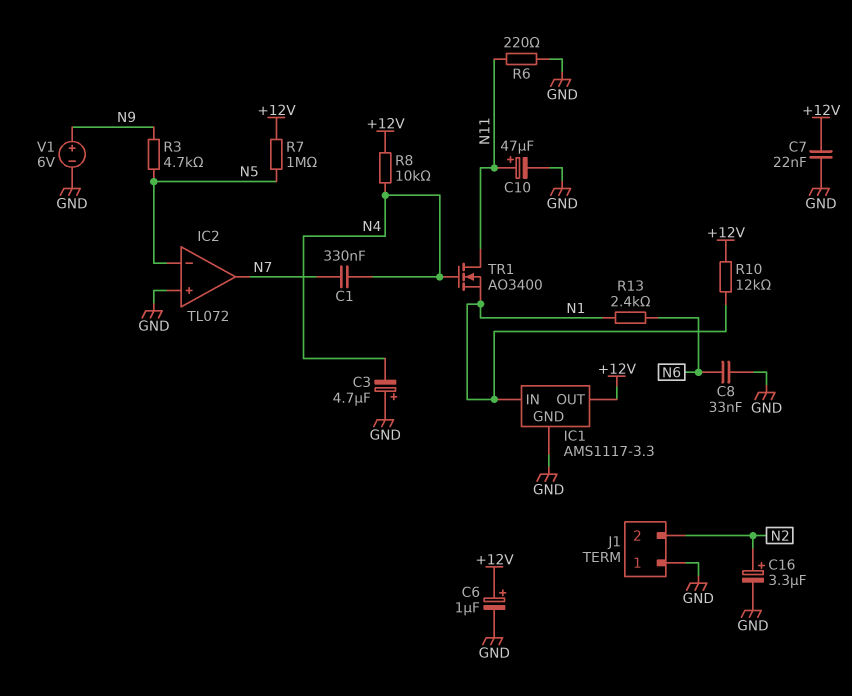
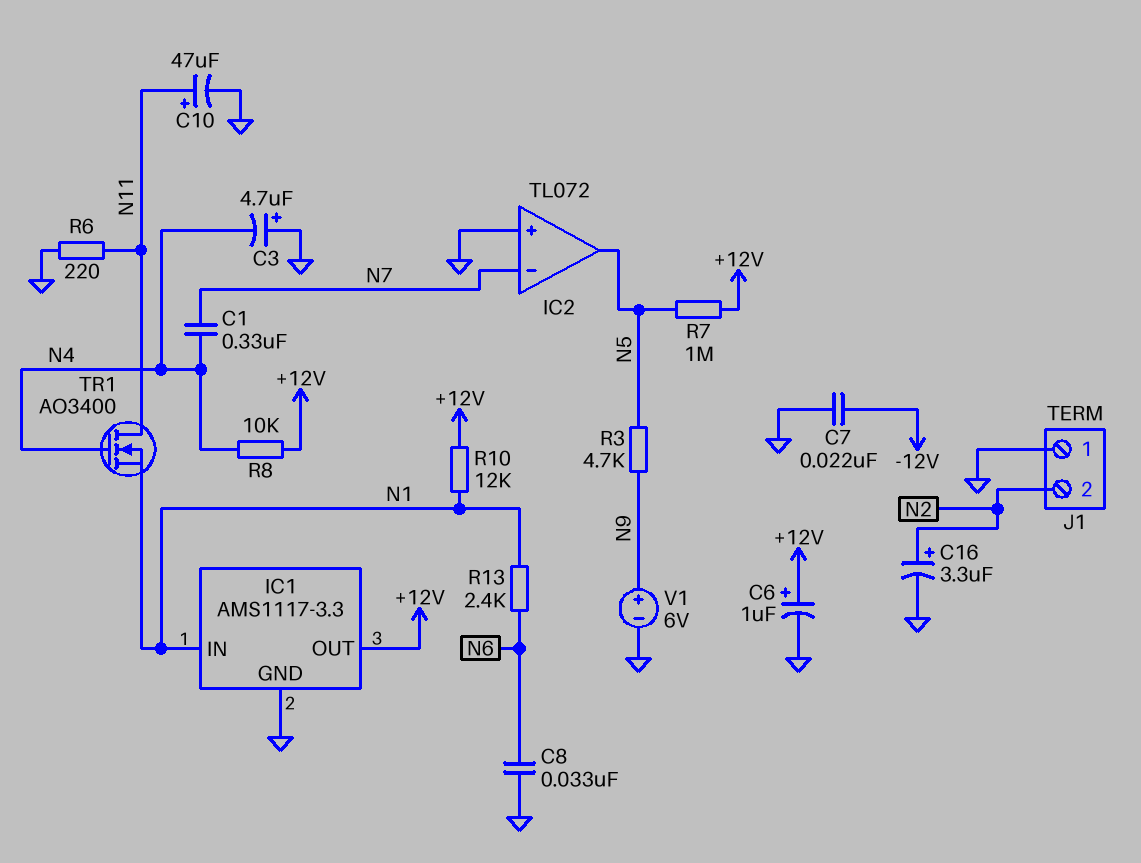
C7: 22nF (+12V, GND) -> 22nF (-12V, GND)
IC2 pin in-: N5 -> N7
IC2 pin out: N7 -> N5

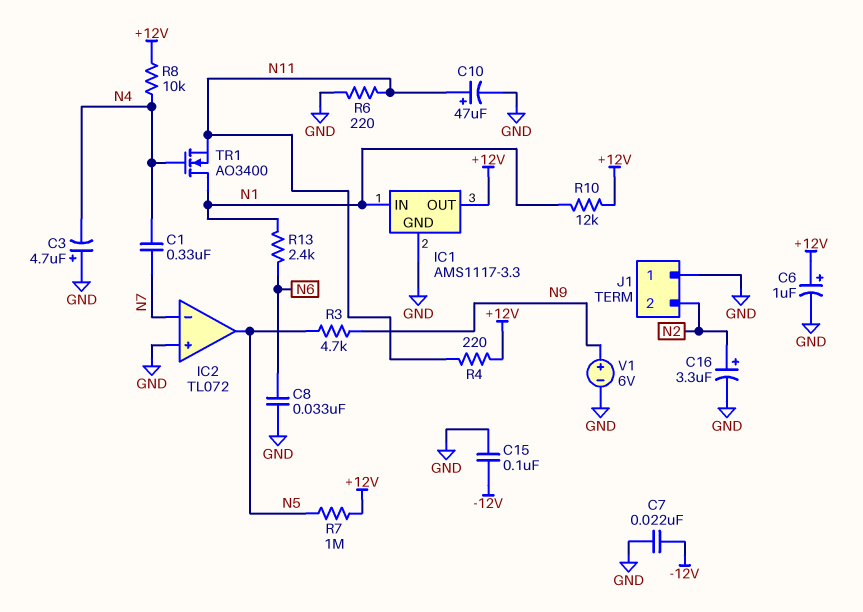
C15: none -> 100nF (-12V, GND)
R4: none -> 220 (+12V, N11)
TR1: NMOS AO3400 (G N4, D N11, S N1) -> NMOS AO3400 (G N4, D N1, S N11)

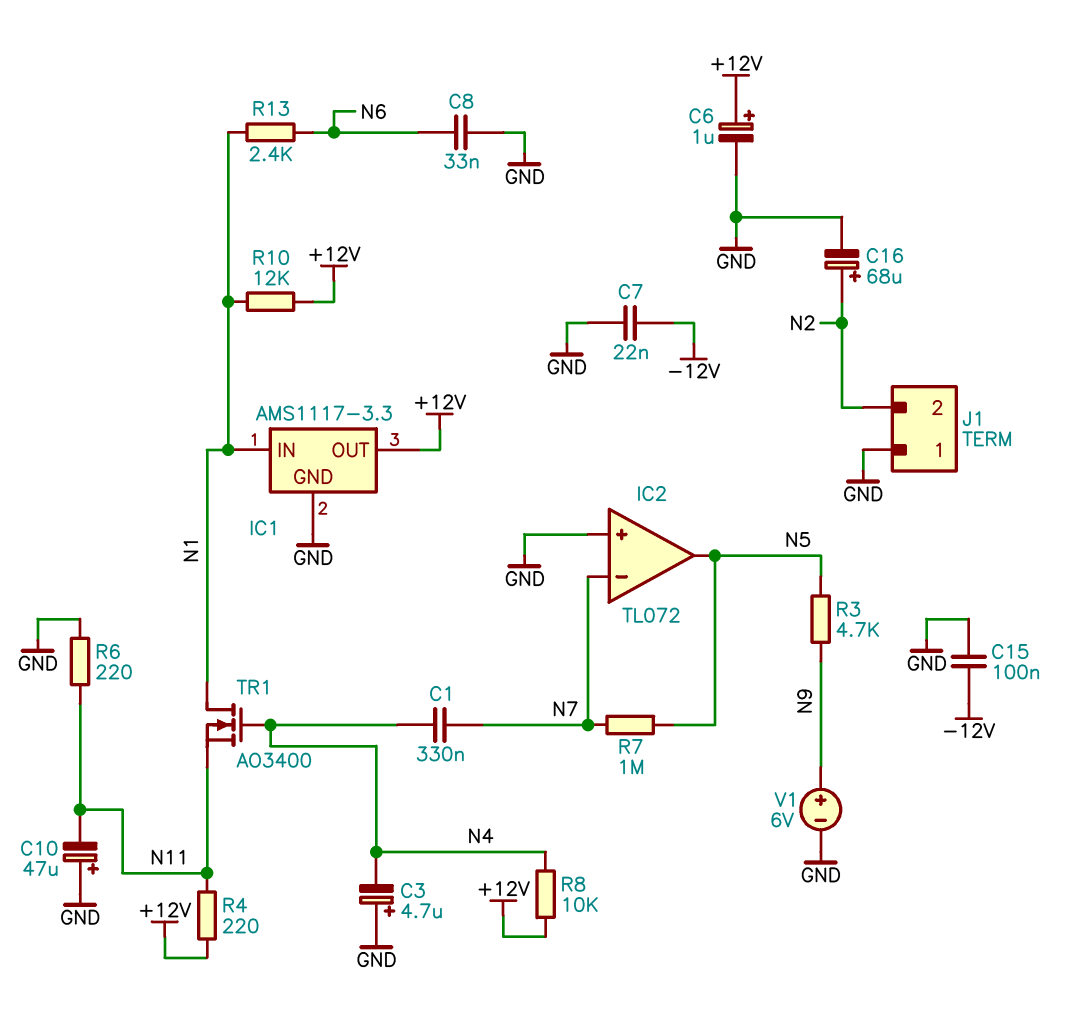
C10: 47uF (plus N11, minus GND) -> 47uF (plus GND, minus N11)
C16: 3.3uF (plus N2, minus GND) -> 68uF (plus N2, minus GND)
R7: 1M (+12V, N5) -> 1M (N5, N7)

